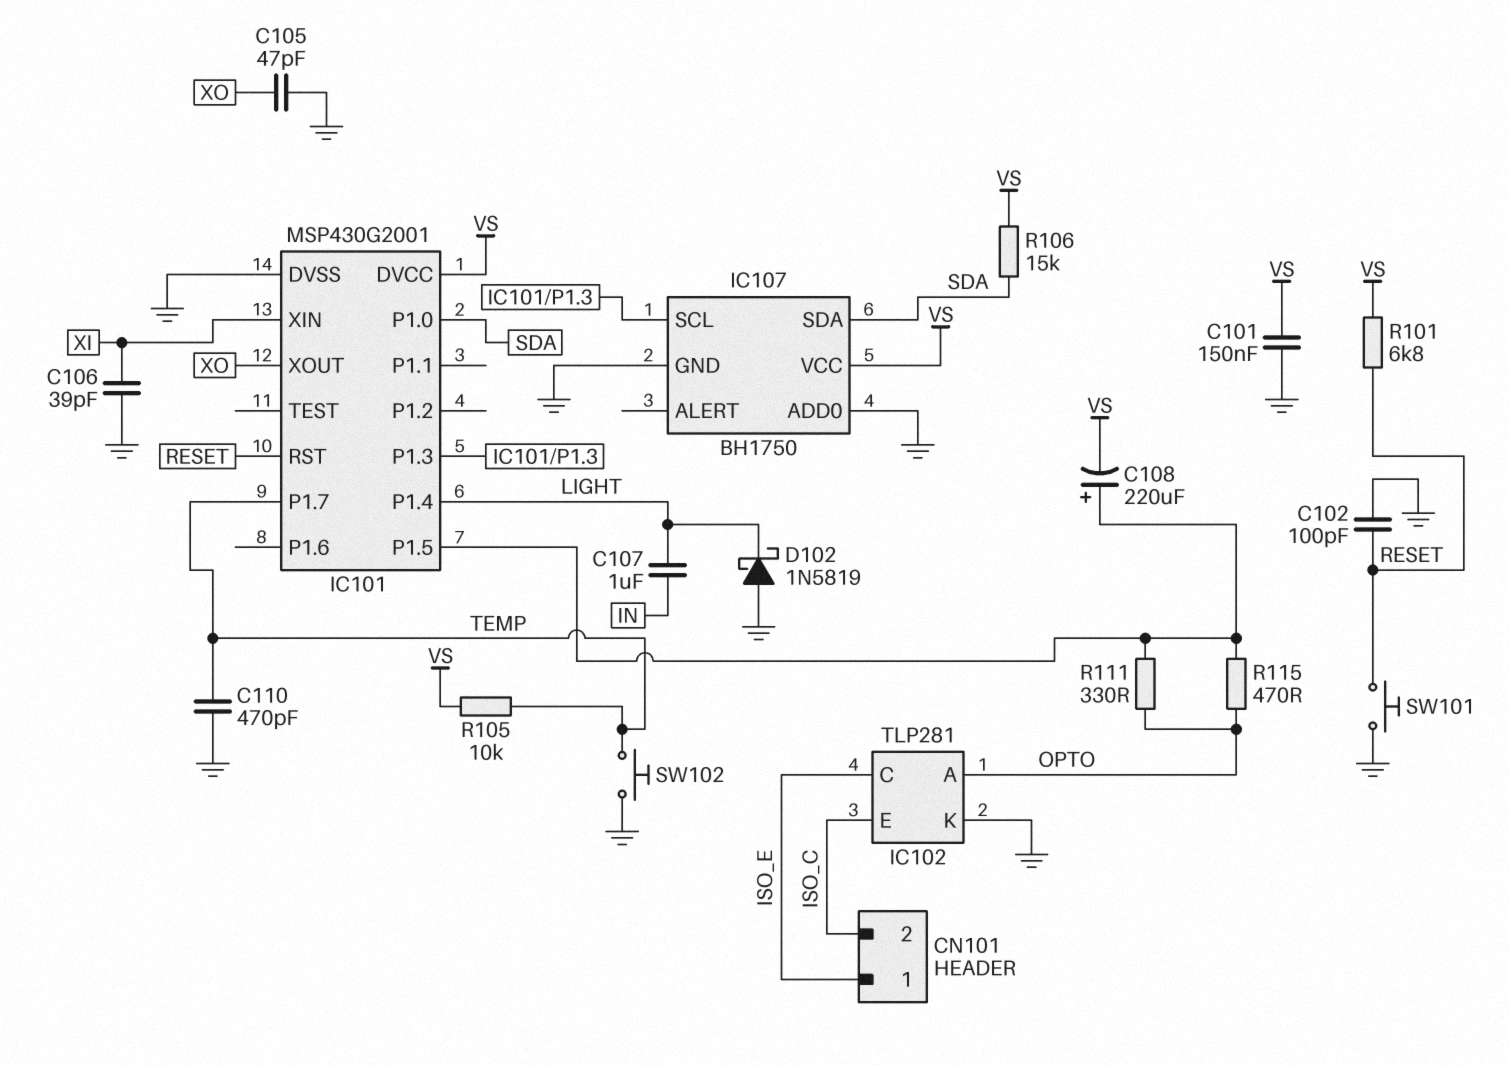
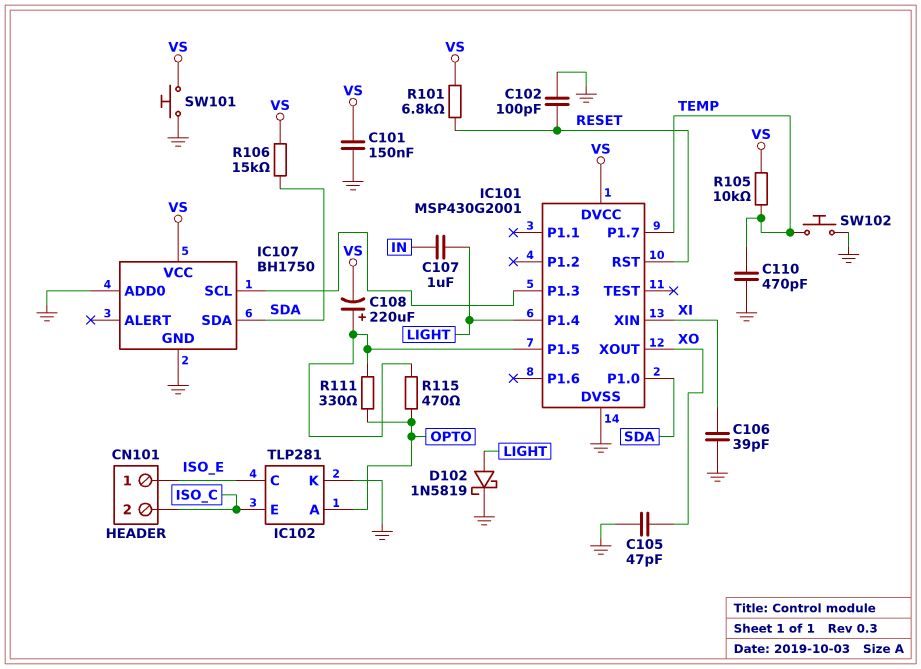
D102: schottky 1N5819 (A GND, K LIGHT) -> schottky 1N5819 (A LIGHT, K GND)
SW101: button (GND, RESET) -> button (GND, VS)

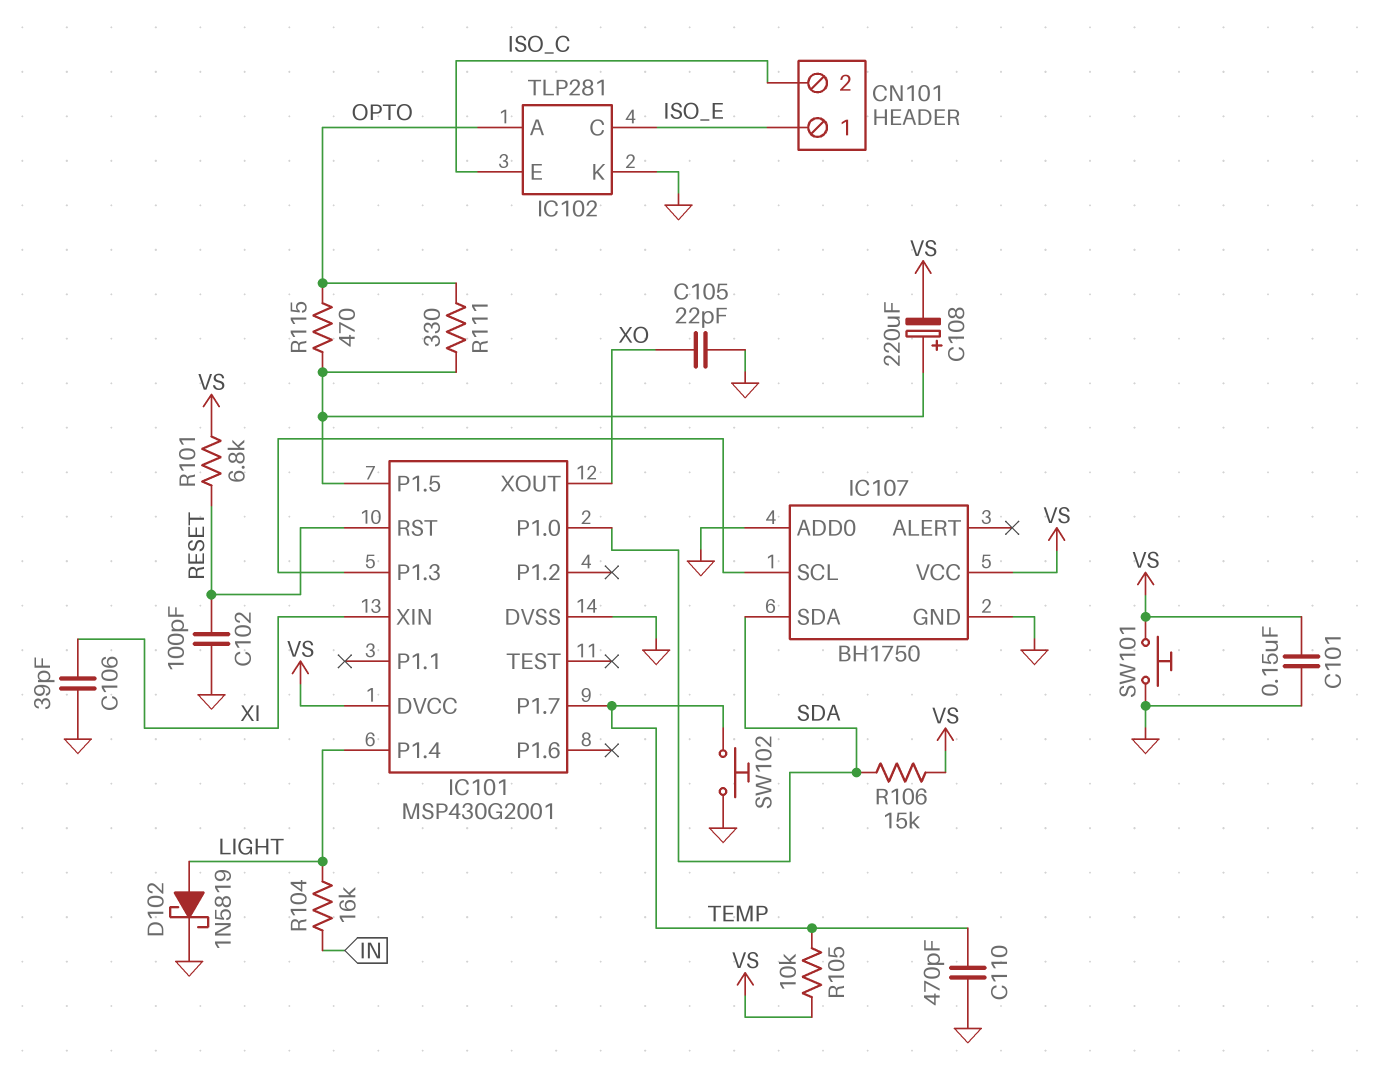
C105: 47pF (GND, XO) -> 22pF (GND, XO)
C107: 1uF (IN, LIGHT) -> none
R104: none -> 16k (IN, LIGHT)

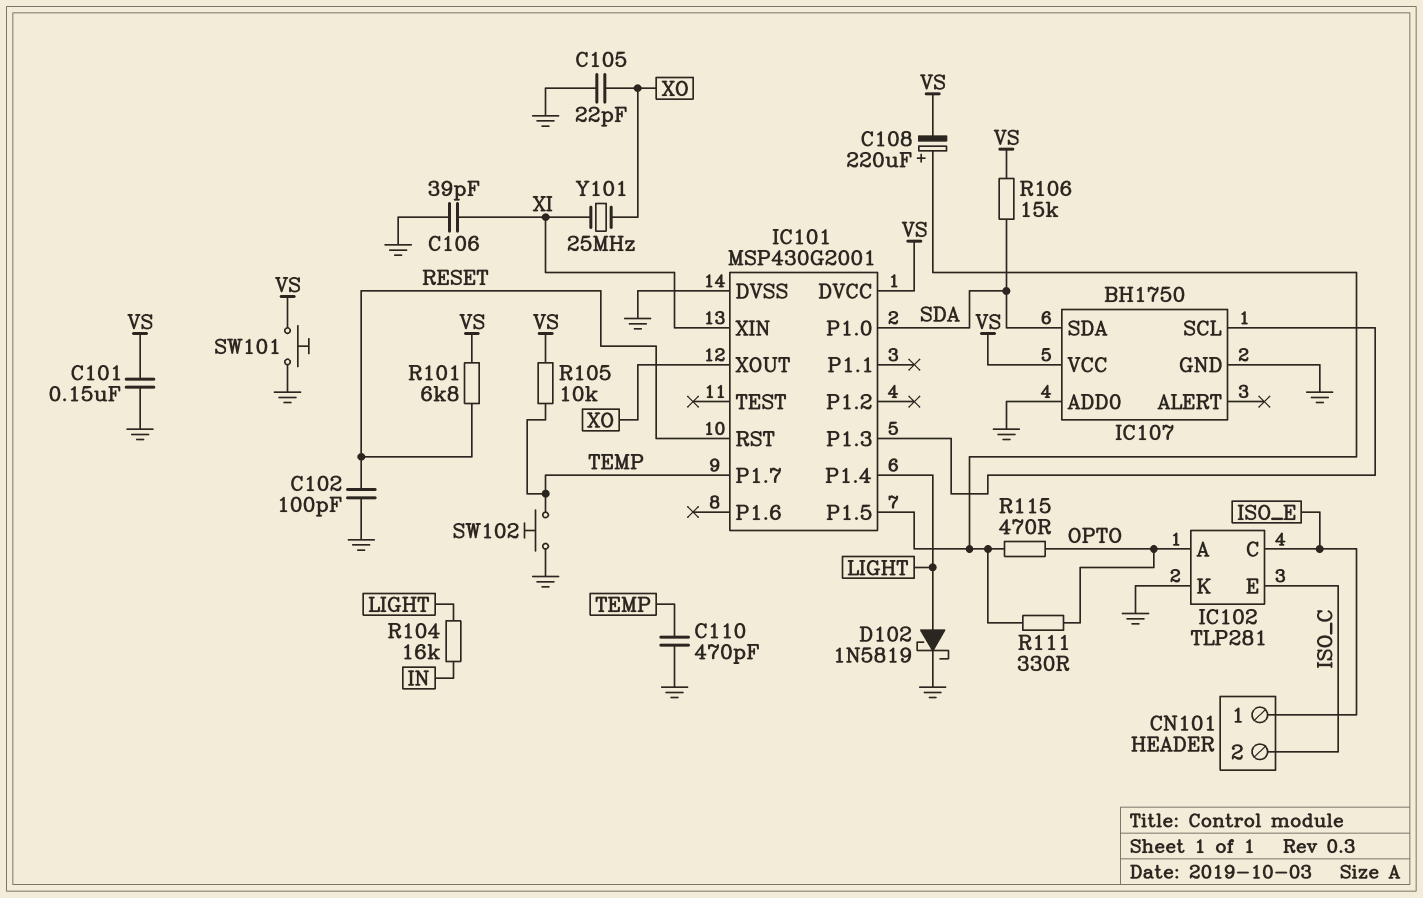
Y101: none -> 25MHz (XI, XO)

